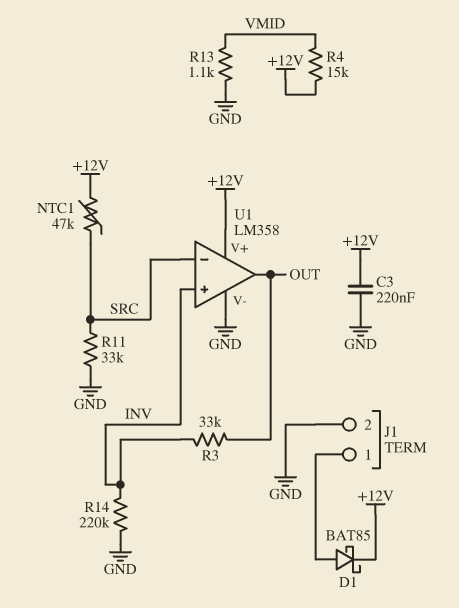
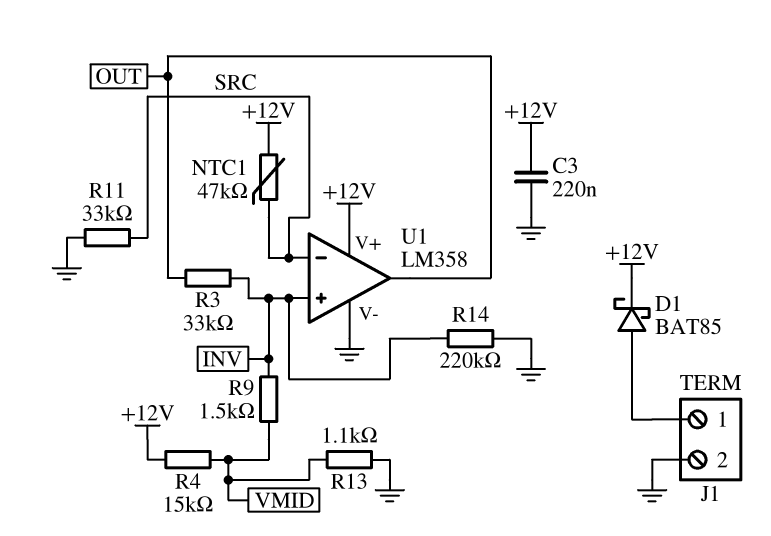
R9: none -> 1.5k (INV, VMID)

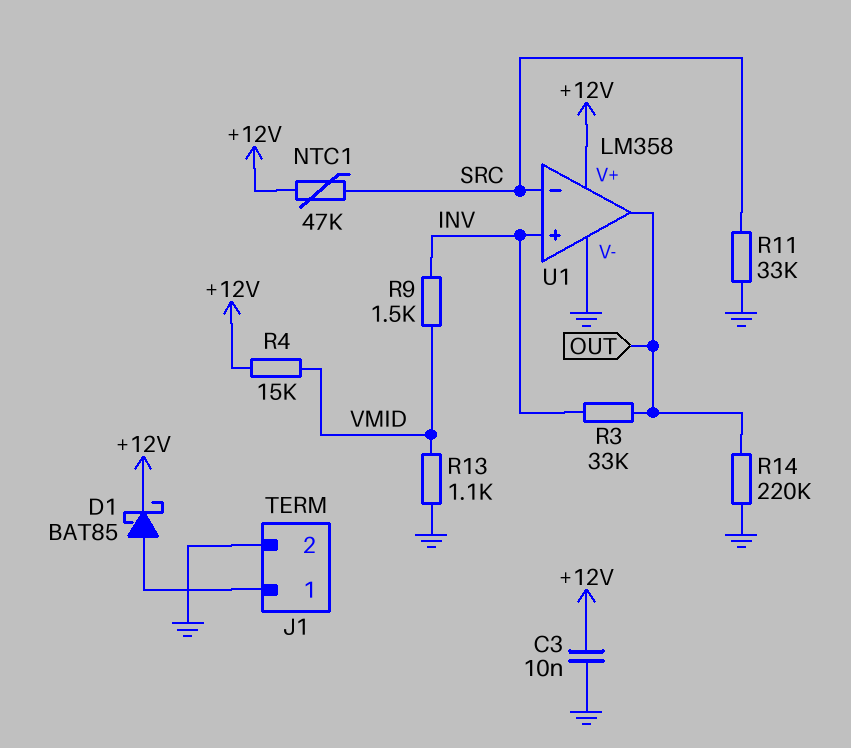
C3: 220nF (+12V, GND) -> 10nF (+12V, GND)
R14: 220k (GND, INV) -> 220k (GND, OUT)

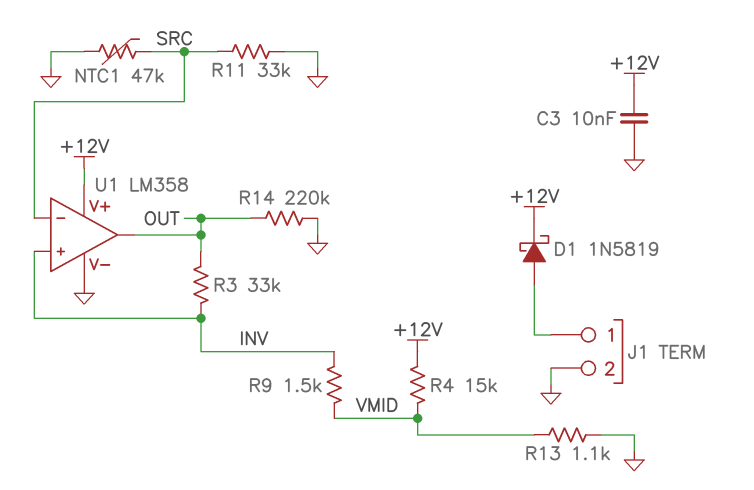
D1: schottky BAT85 (A J1/1, K +12V) -> schottky 1N5819 (A J1/1, K +12V)
NTC1: 47k (+12V, SRC) -> 47k (GND, SRC)

